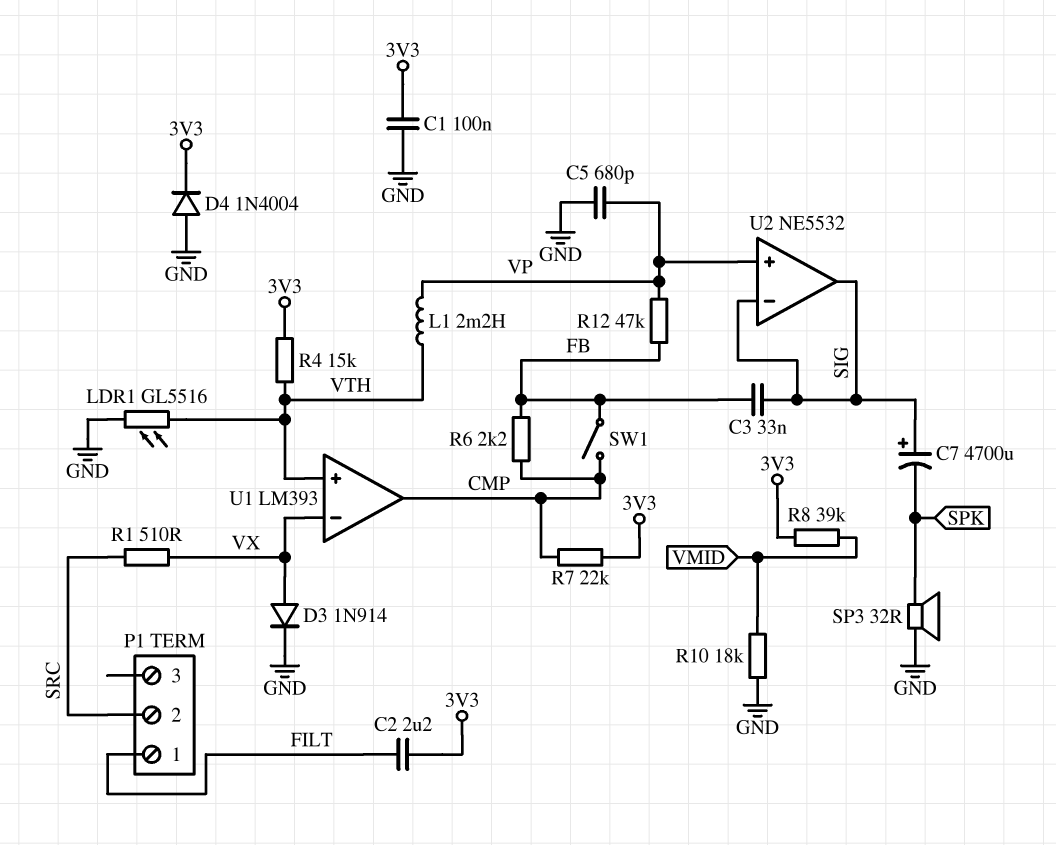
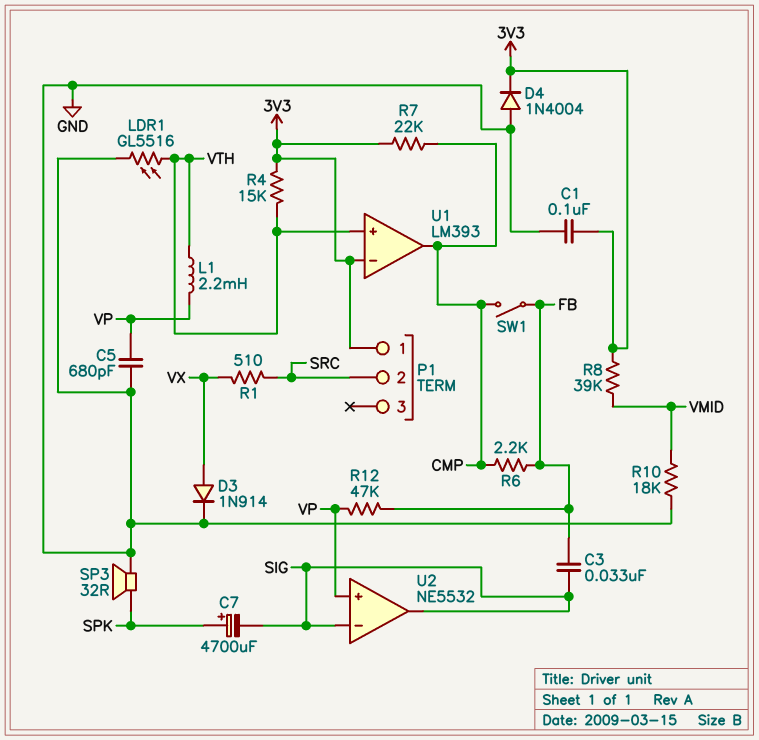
C2: 2.2uF (3V3, FILT) -> none
C7: 4700uF (plus SIG, minus SPK) -> 4700uF (plus SPK, minus SIG)
P1 pin 1: FILT -> 3V3
U1 pin in-: VX -> 3V3

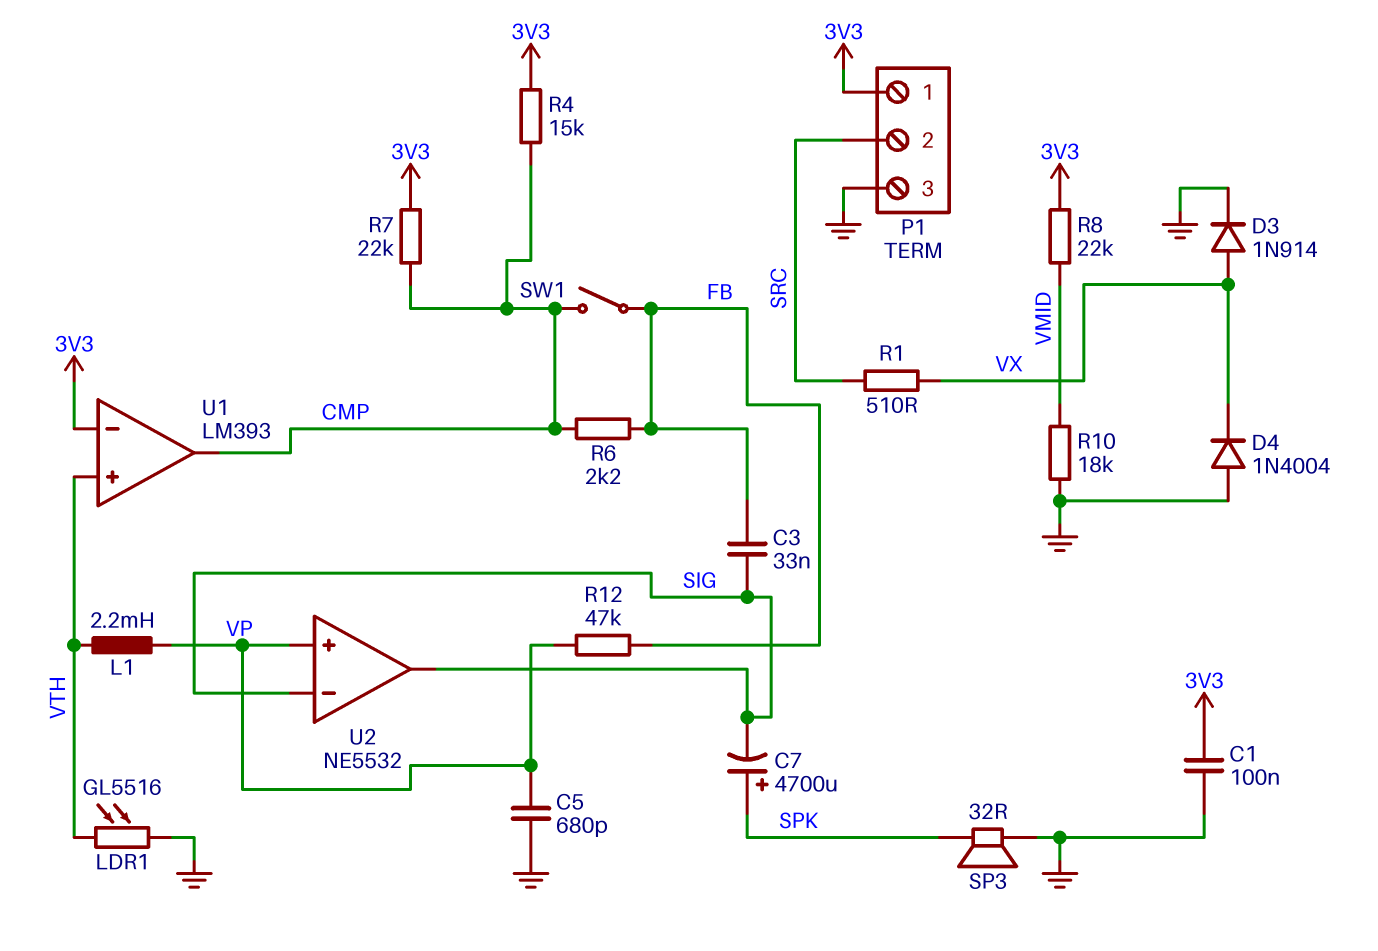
D4: diode 1N4004 (A GND, K 3V3) -> diode 1N4004 (A GND, K VX)
P1 pin 3: none -> GND
R4: 15k (3V3, VTH) -> 15k (3V3, CMP)
R8: 39k (3V3, VMID) -> 22k (3V3, VMID)

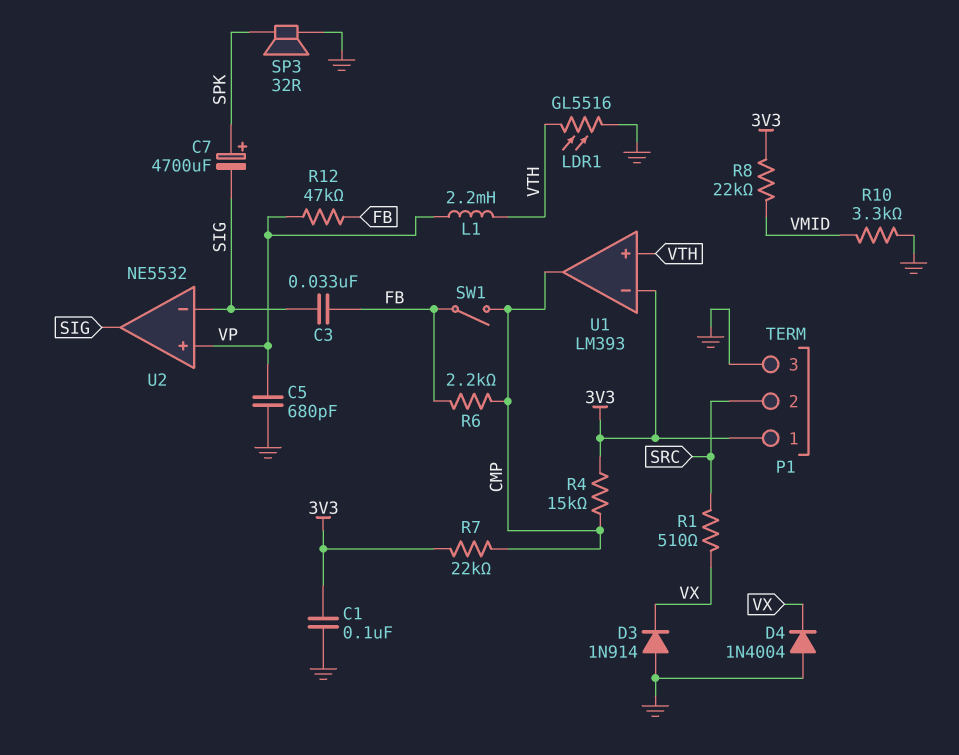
D3: diode 1N914 (A VX, K GND) -> diode 1N914 (A GND, K VX)
R10: 18k (GND, VMID) -> 3.3k (GND, VMID)

